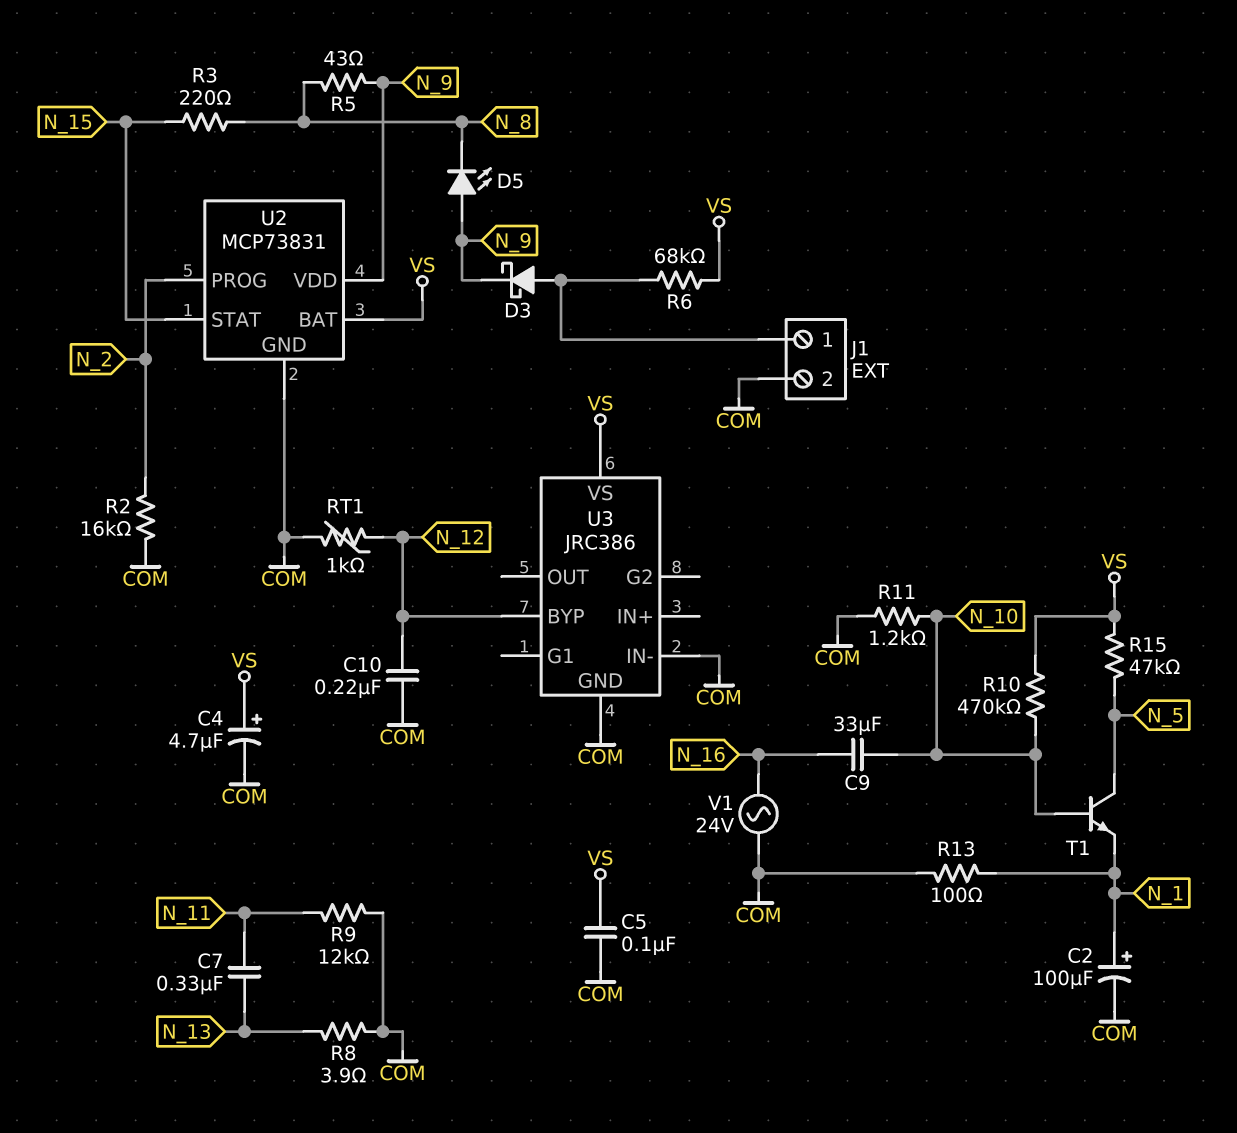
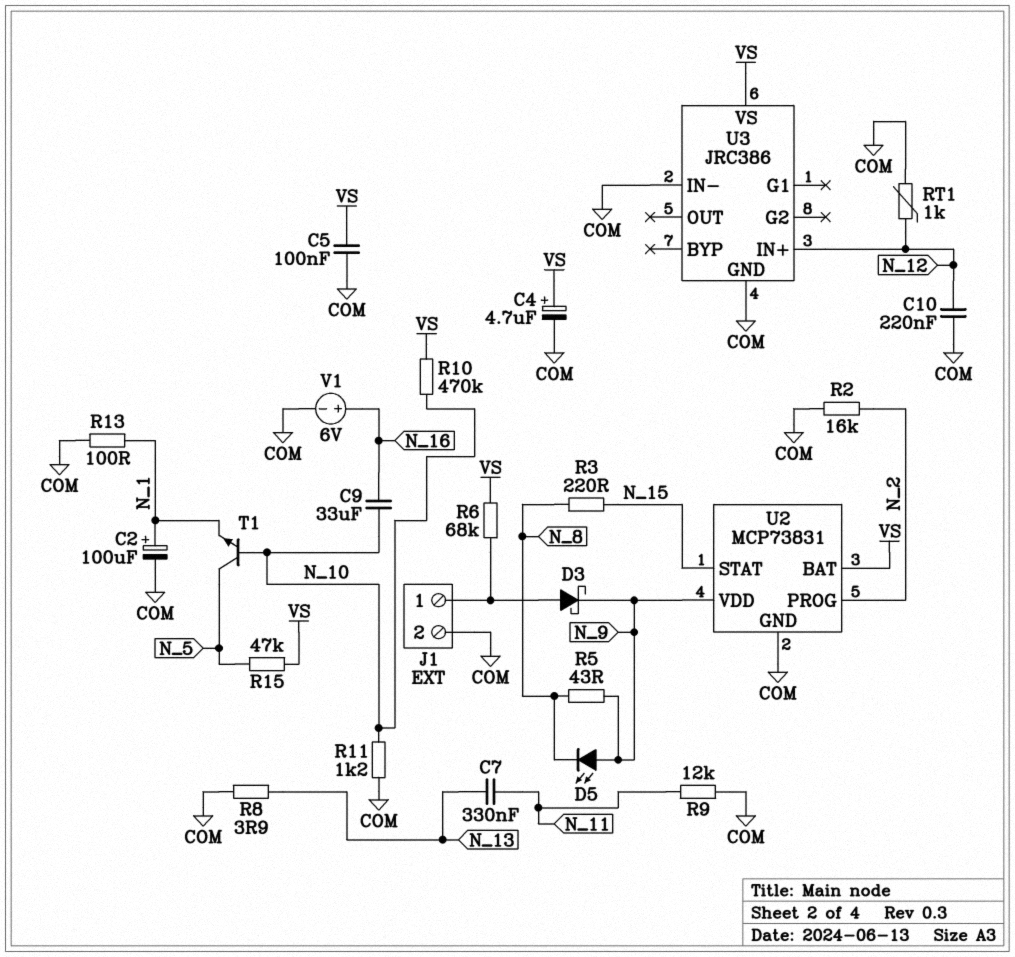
U3 pin BYP: N_12 -> none
U3 pin IN+: none -> N_12
V1: AC 24V (COM, N_16) -> 6V (plus N_16, minus COM)

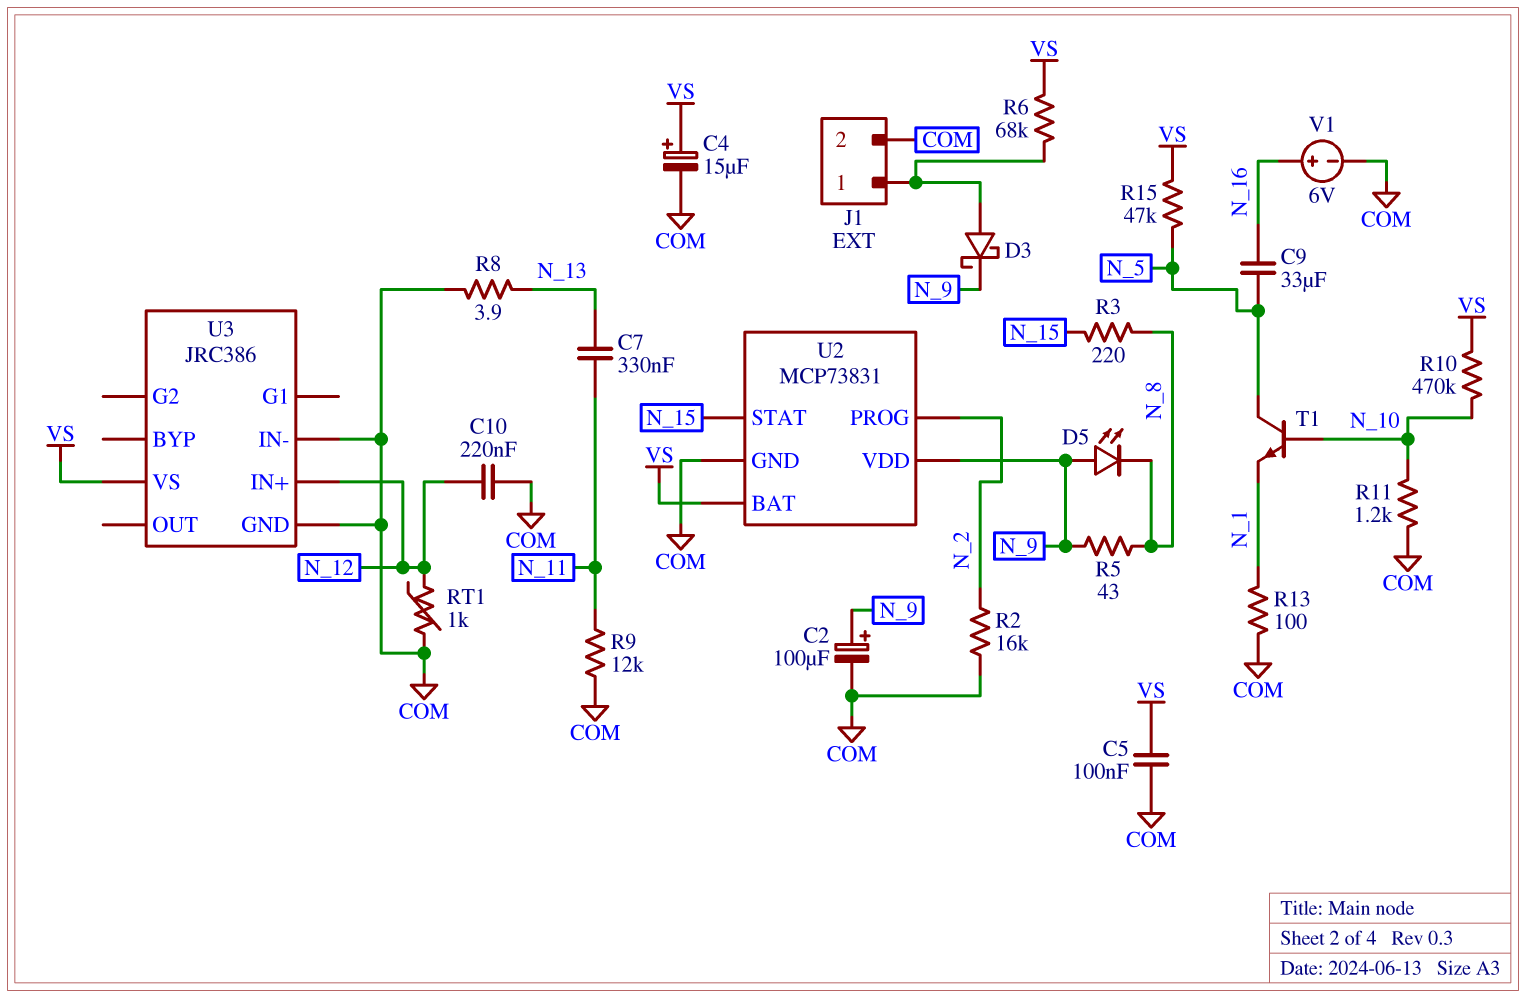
C2: 100uF (plus N_1, minus COM) -> 100uF (plus N_9, minus COM)
C4: 4.7uF (plus VS, minus COM) -> 15uF (plus VS, minus COM)
C9: 33uF (N_10, N_16) -> 33uF (N_5, N_16)

